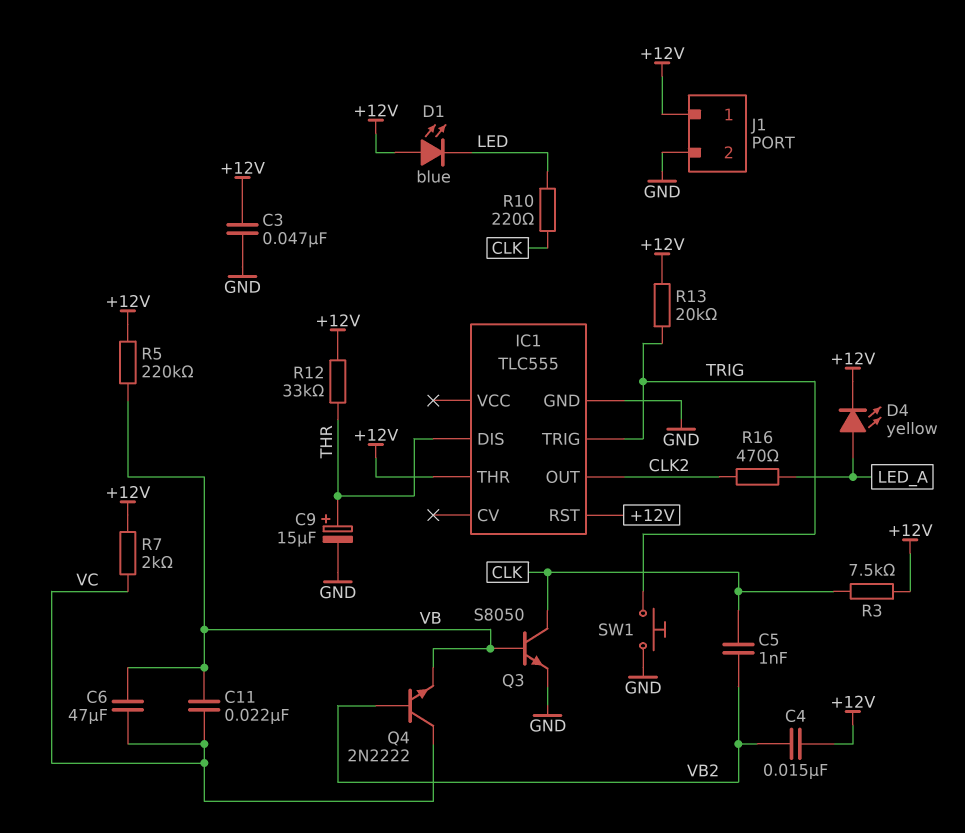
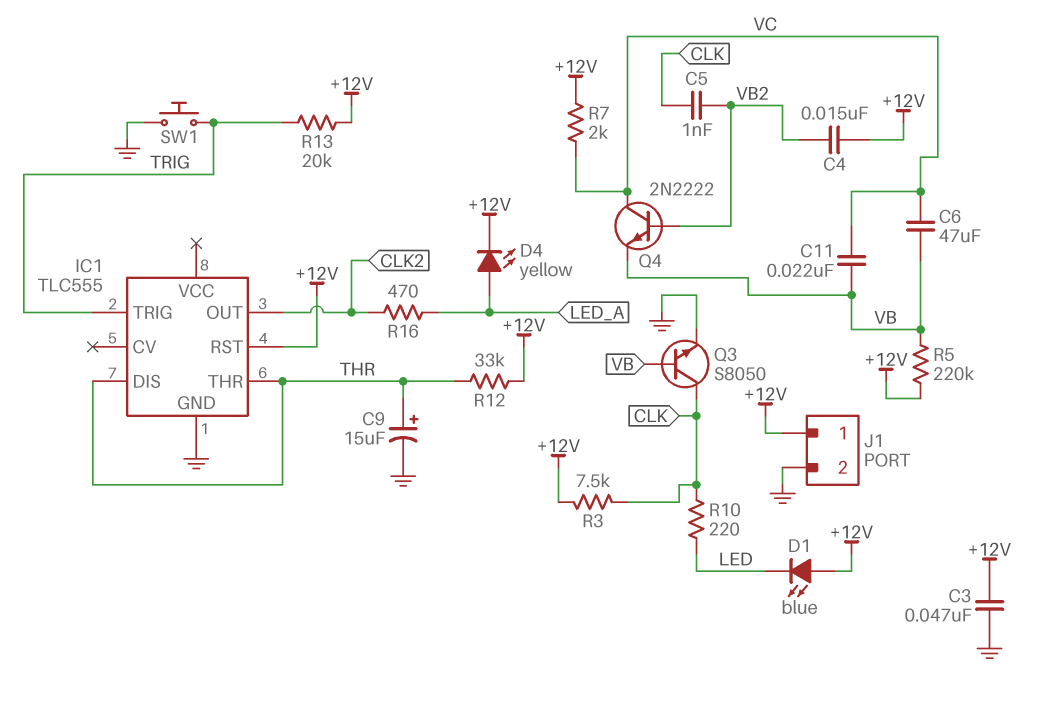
IC1 pin THR: +12V -> THR

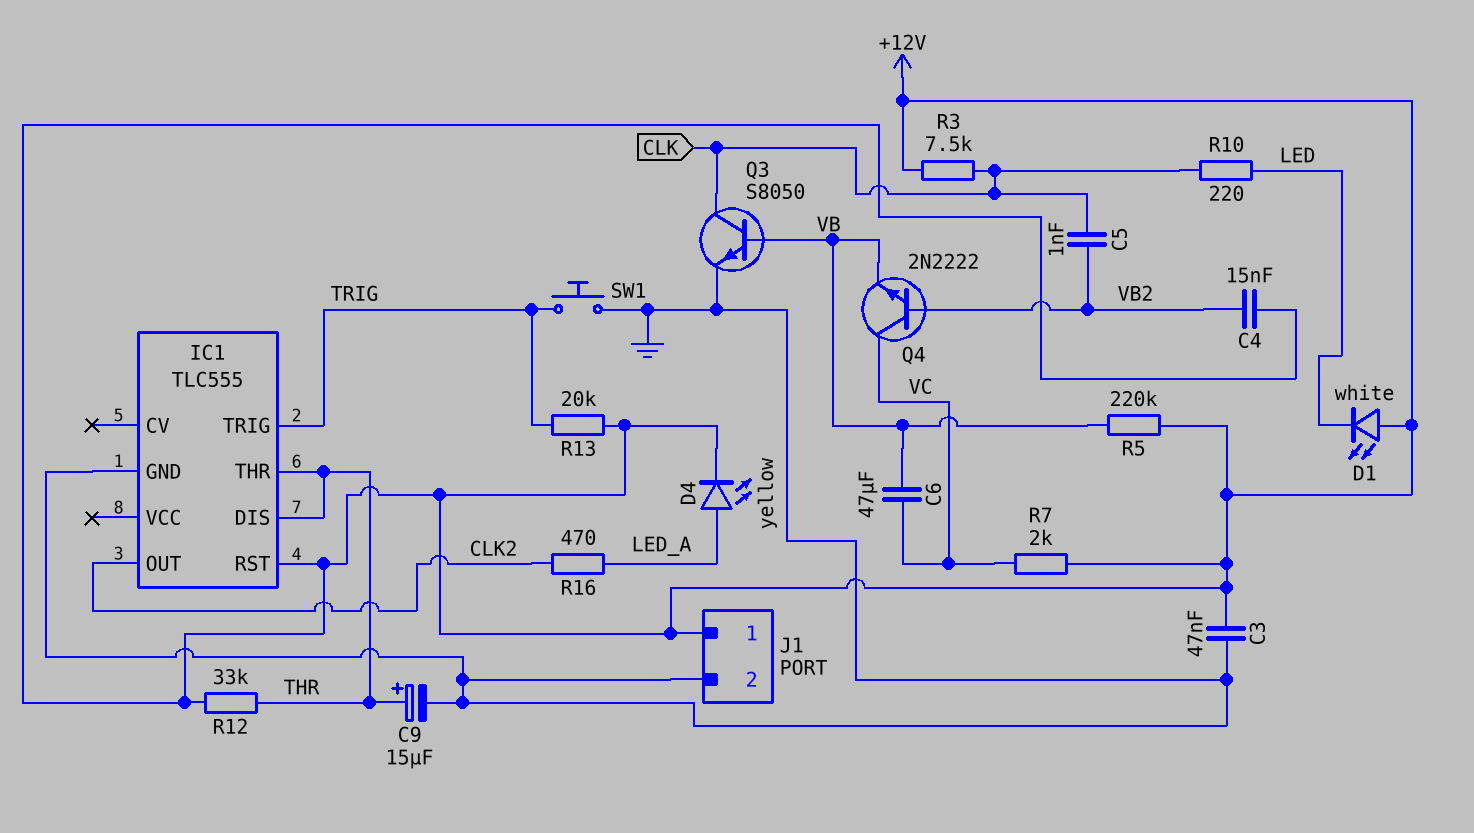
C11: 22nF (VB, VC) -> none
D1: LED blue (A +12V, K LED) -> LED white (A +12V, K LED)

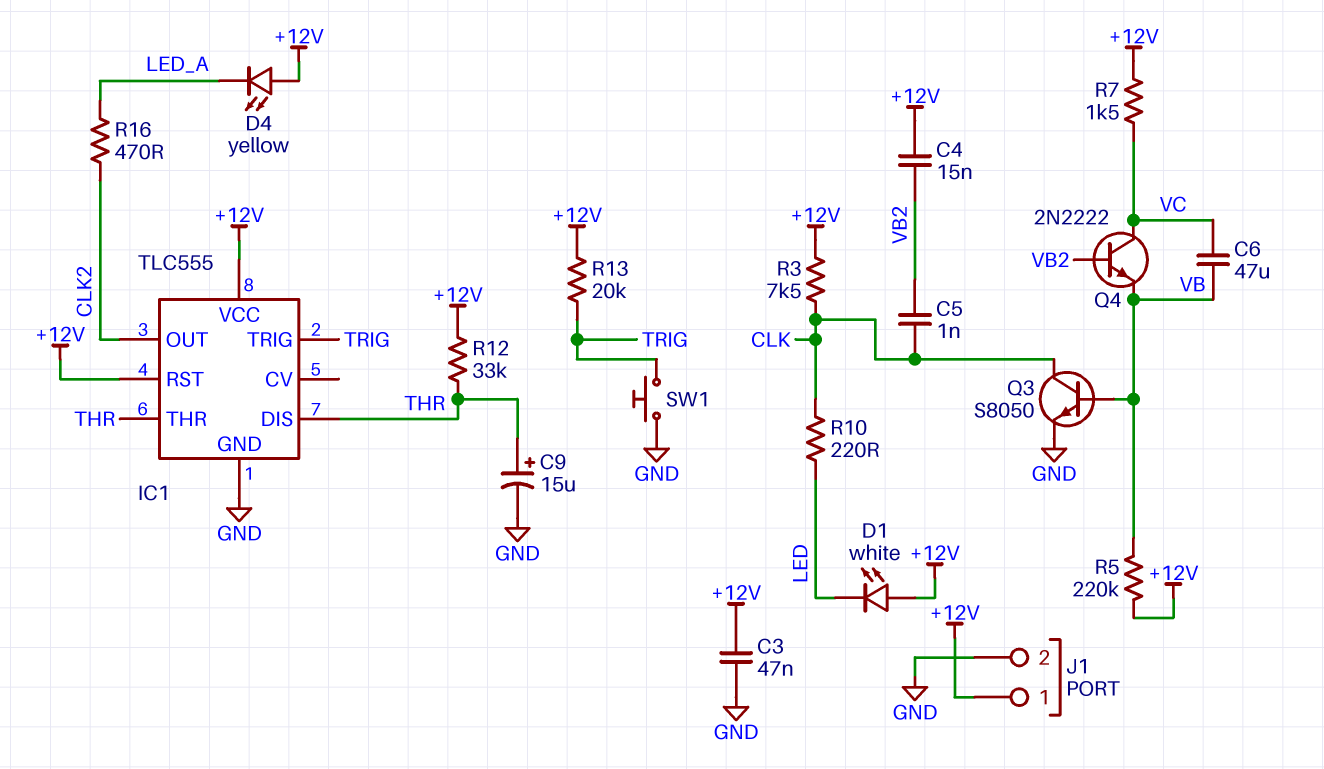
D4: LED yellow (A LED_A, K +12V) -> LED yellow (A +12V, K LED_A)
IC1 pin VCC: none -> +12V
R7: 2k (+12V, VC) -> 1.5k (+12V, VC)

